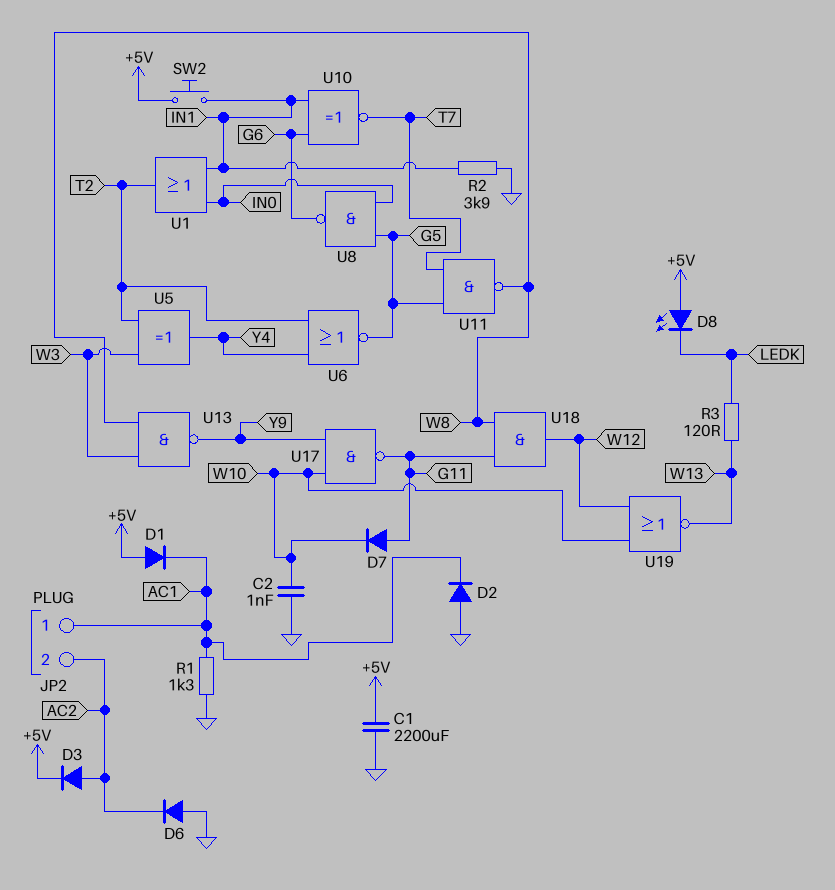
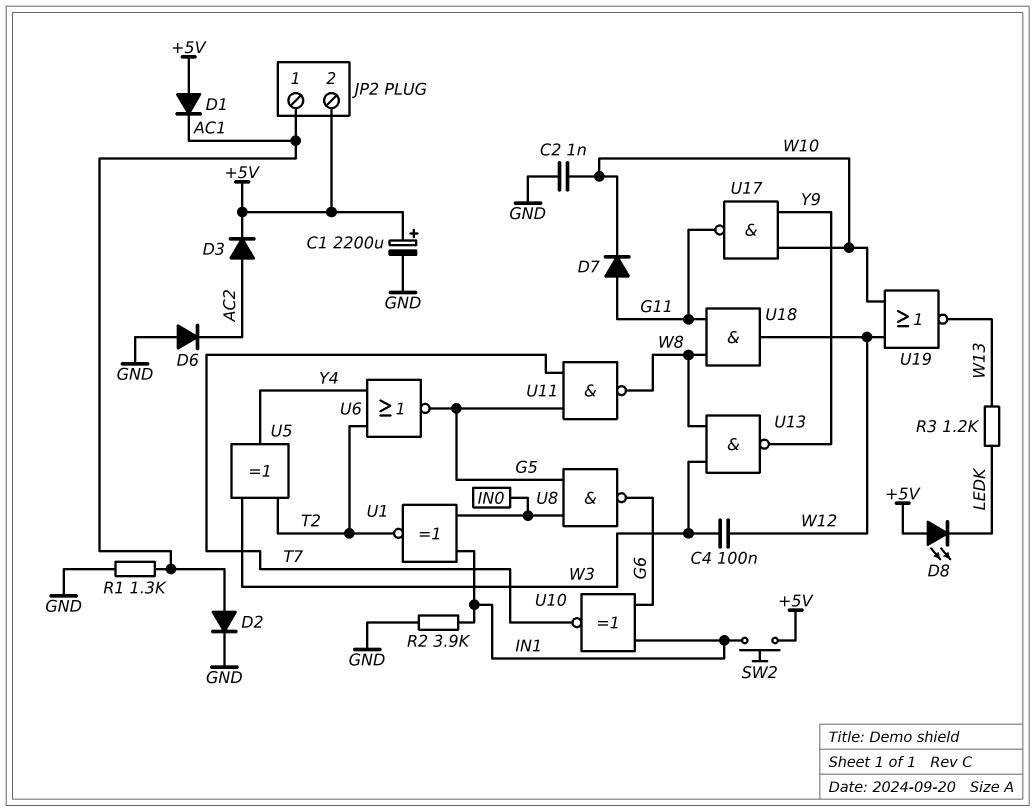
C1: 2200uF (+5V, GND) -> 2200uF (plus +5V, minus GND)
C4: none -> 100nF (W3, W12)
D2: diode (A GND, K AC1) -> diode (A AC1, K GND)
JP2 pin 2: AC2 -> +5V
R3: 120 (LEDK, W13) -> 1.2k (LEDK, W13)
U1: OR (in IN0, in IN1, out T2) -> XNOR (in IN0, in IN1, out T2)

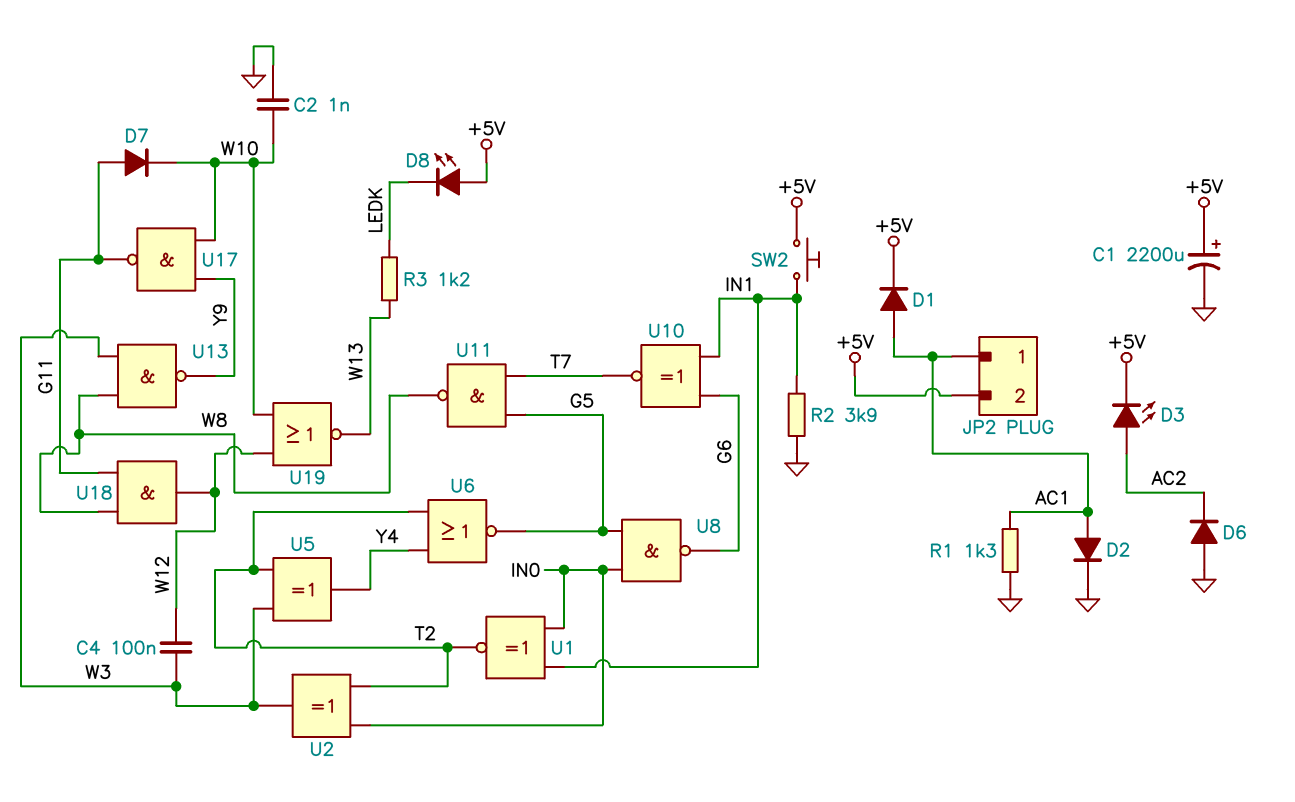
D1: diode (A +5V, K AC1) -> diode (A AC1, K +5V)
D3: diode (A AC2, K +5V) -> LED (A AC2, K +5V)
U2: none -> XOR (in IN0, in T2, out W3)

